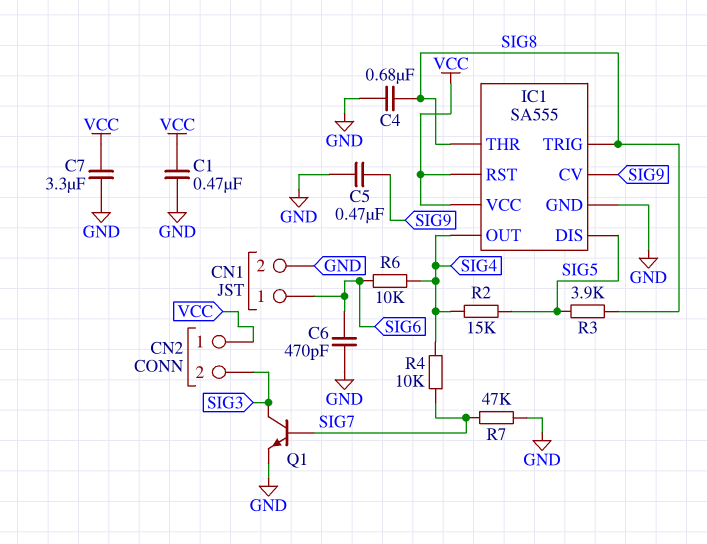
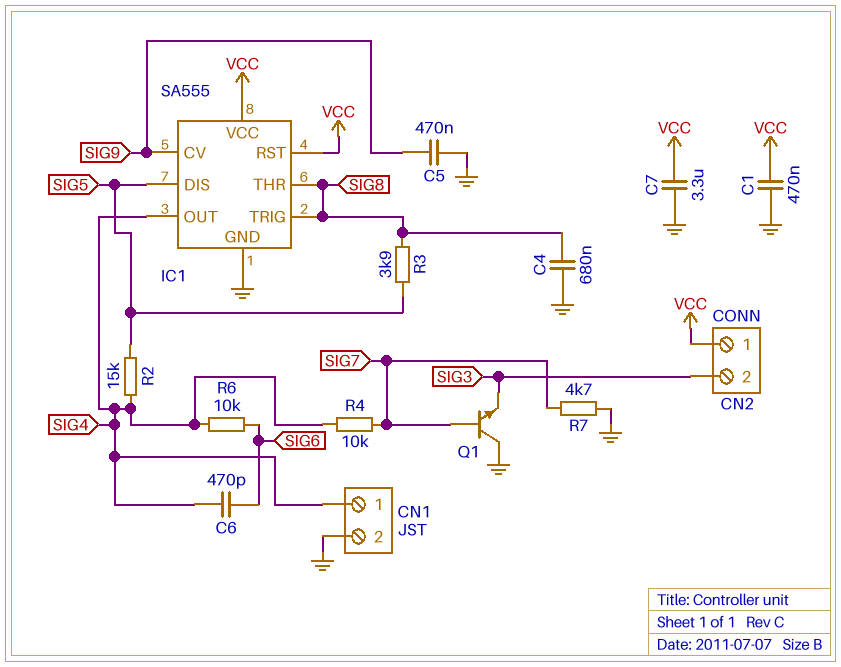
C6: 470pF (GND, SIG6) -> 470pF (SIG4, SIG6)
CN1 pin 1: SIG6 -> SIG4
Q1: NPN (B SIG7, C SIG3, E GND) -> NPN (B SIG7, C GND, E SIG3)
R7: 47k (GND, SIG7) -> 4.7k (GND, SIG7)

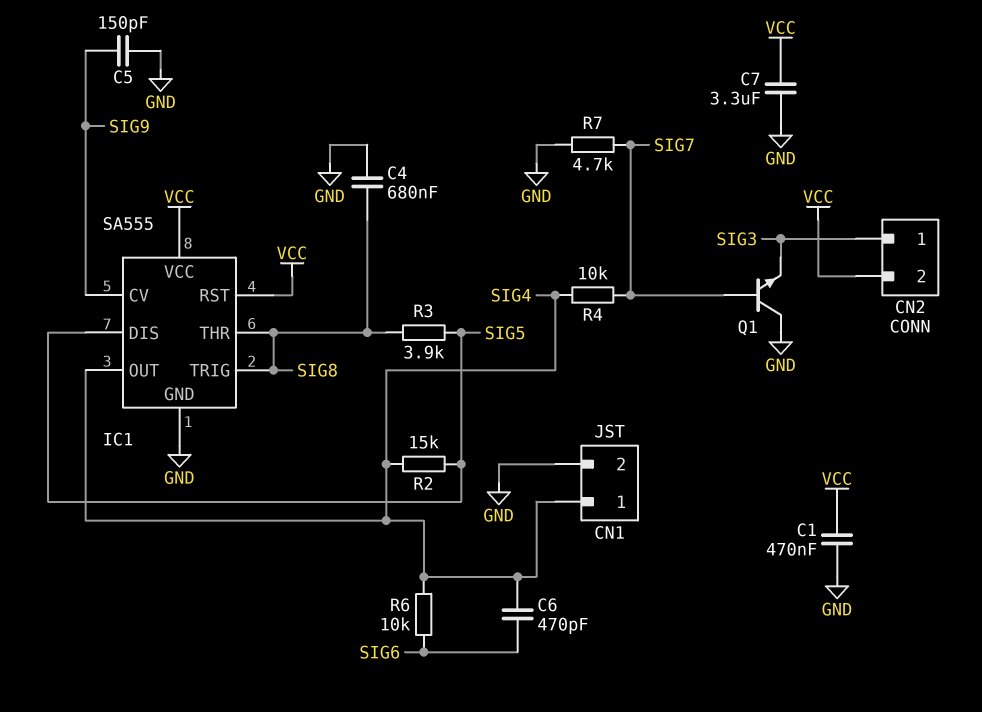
C5: 470nF (GND, SIG9) -> 150pF (GND, SIG9)
CN2 pin 1: VCC -> SIG3
CN2 pin 2: SIG3 -> VCC

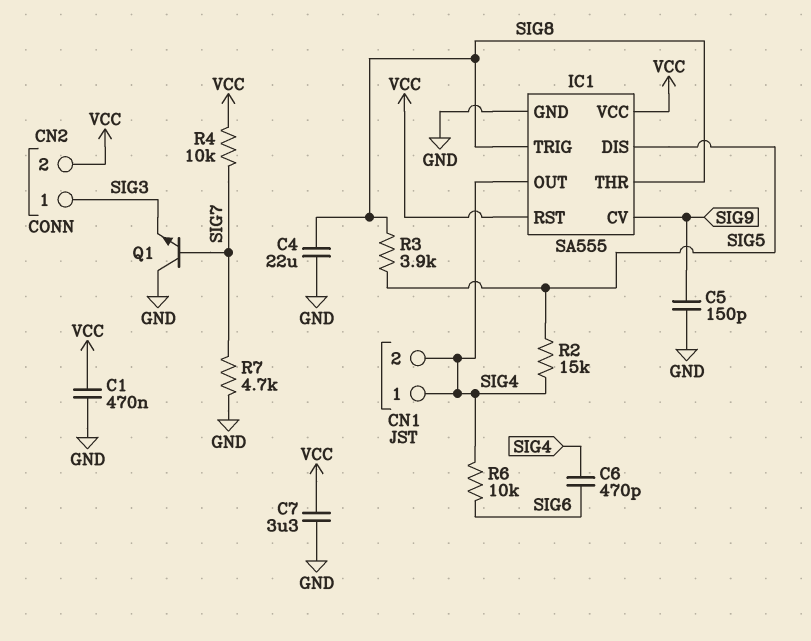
C4: 680nF (GND, SIG8) -> 22uF (GND, SIG8)
CN1 pin 2: GND -> SIG4
R4: 10k (SIG4, SIG7) -> 10k (SIG7, VCC)

